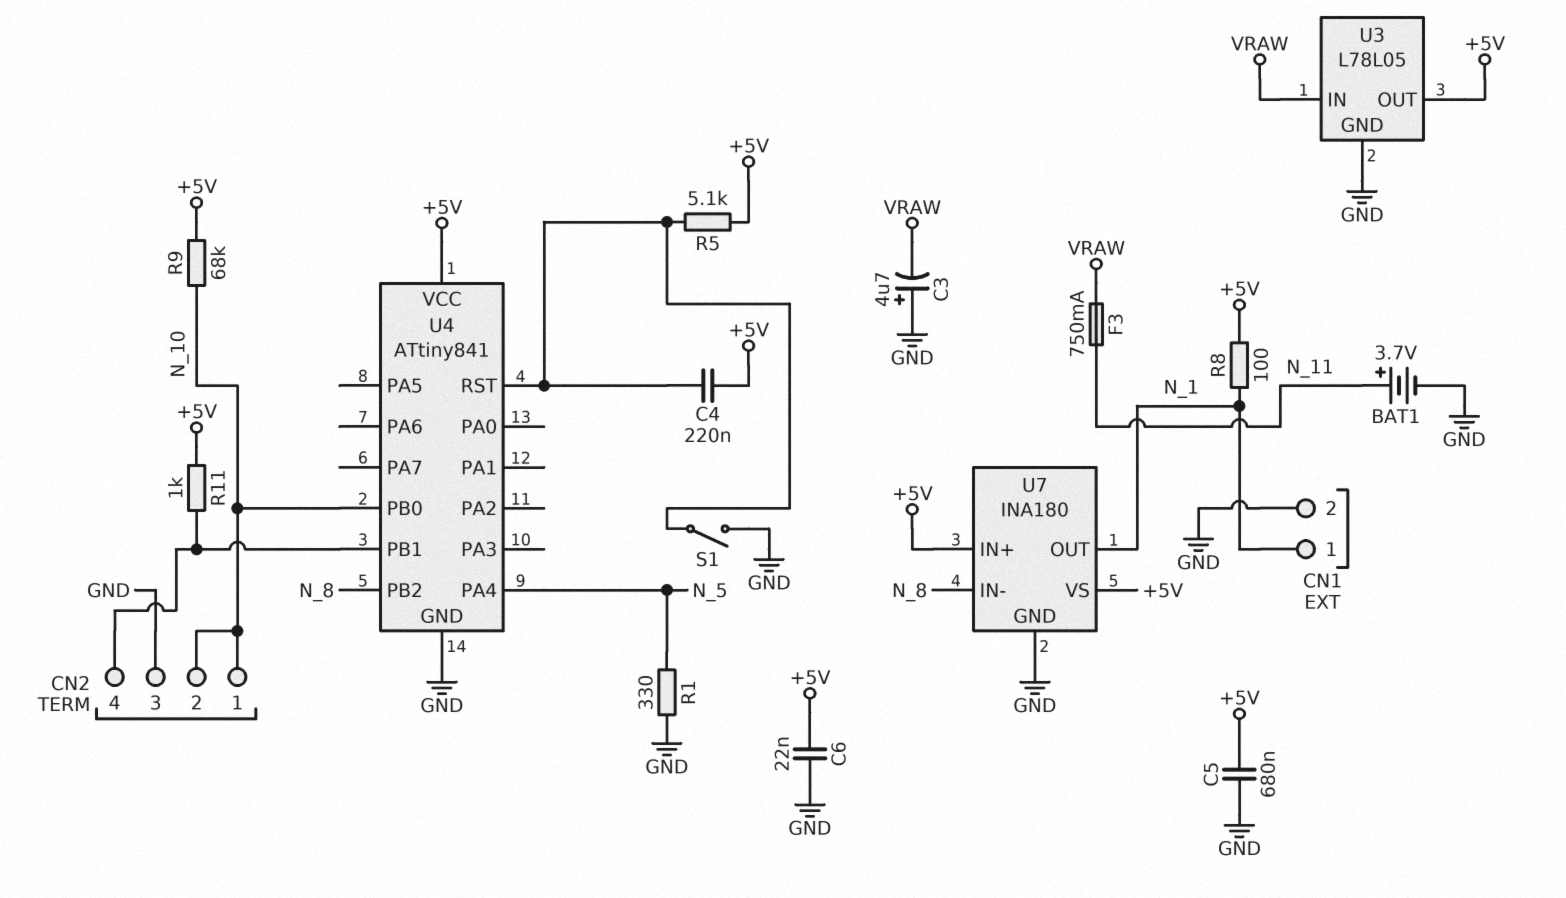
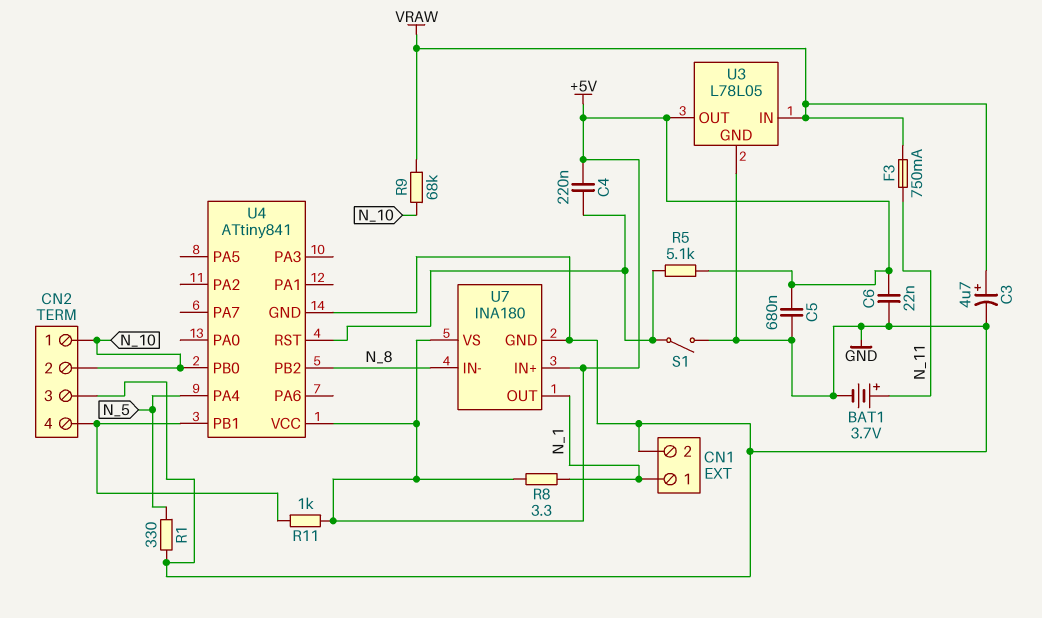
C3: 4.7uF (plus GND, minus VRAW) -> 4.7uF (plus VRAW, minus GND)
R8: 100 (+5V, N_1) -> 3.3 (+5V, N_1)
R9: 68k (+5V, N_10) -> 68k (N_10, VRAW)

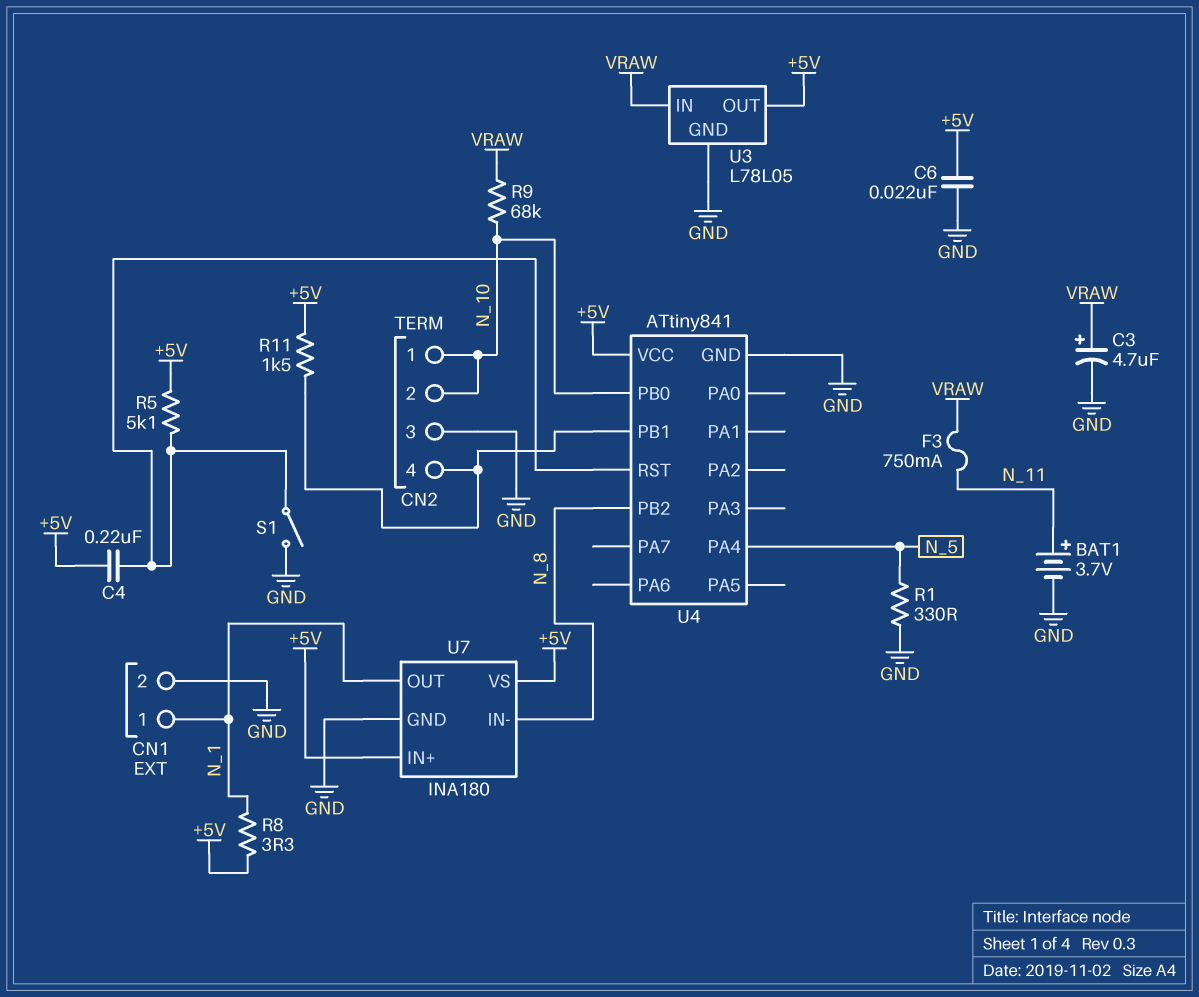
C5: 680nF (+5V, GND) -> none
R11: 1k (+5V, CN2/4) -> 1.5k (+5V, CN2/4)

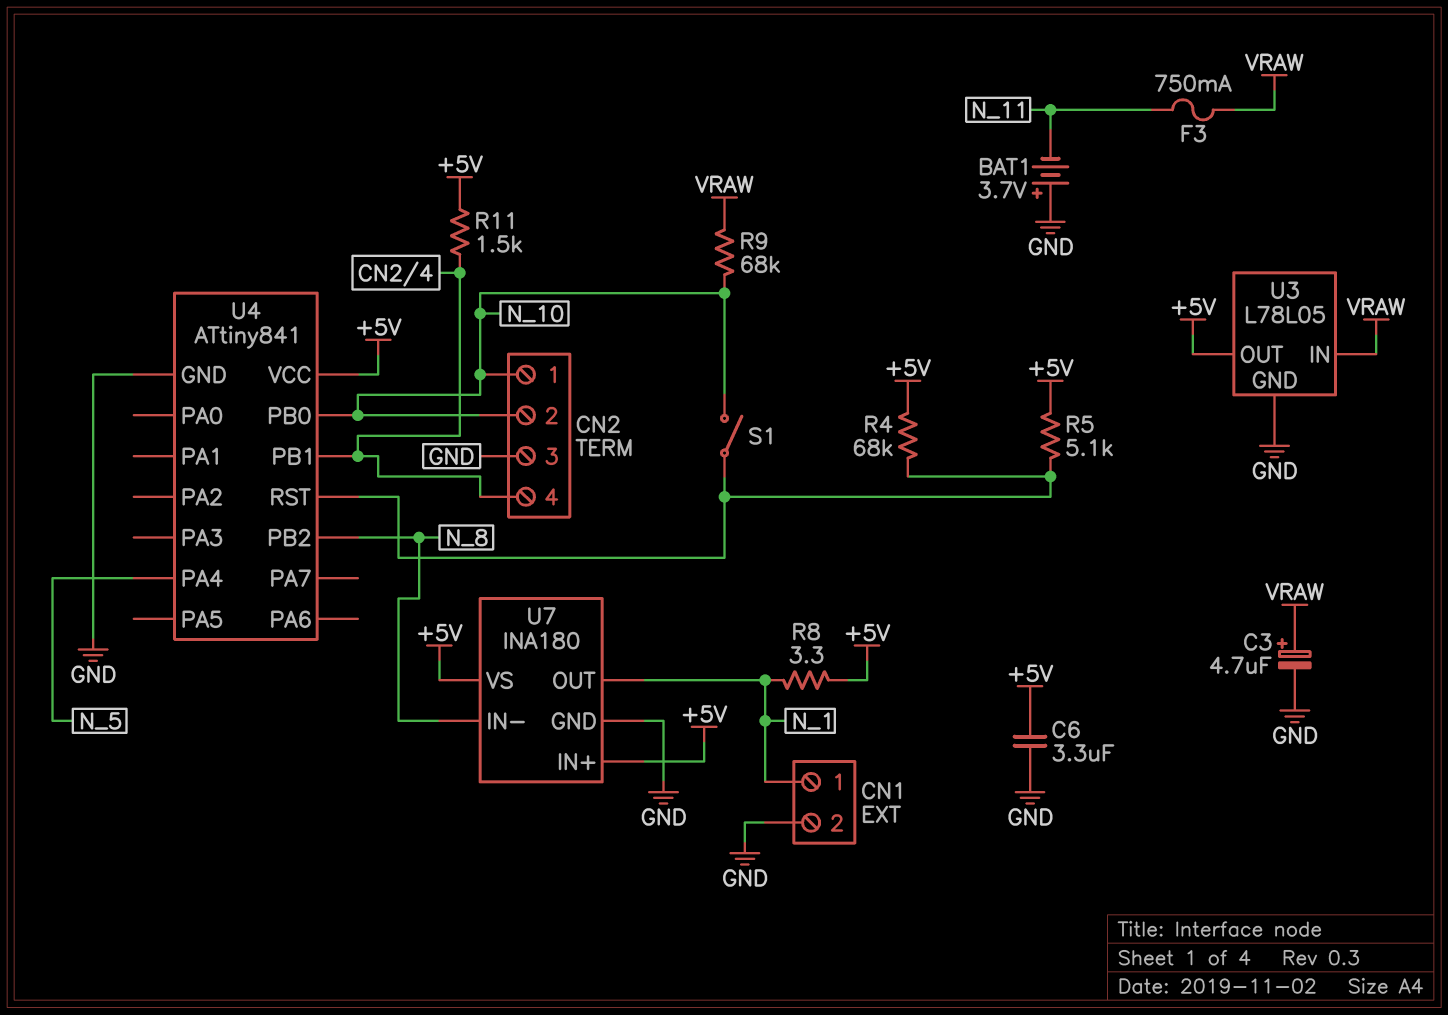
BAT1: 3.7V (plus N_11, minus GND) -> 3.7V (plus GND, minus N_11)
C4: 220nF (+5V, U4/RST) -> none
C6: 22nF (+5V, GND) -> 3.3uF (+5V, GND)
R1: 330 (GND, N_5) -> none
R4: none -> 68k (+5V, U4/RST)
S1: switch (GND, U4/RST) -> switch (N_10, U4/RST)

